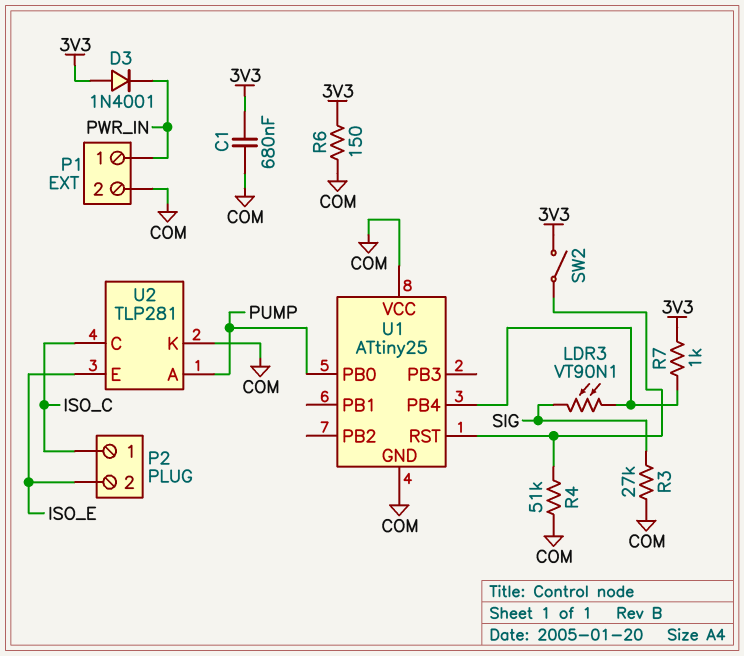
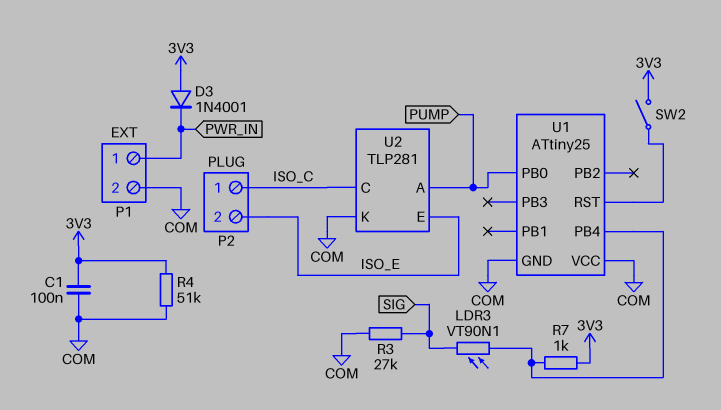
C1: 680nF (3V3, COM) -> 100nF (3V3, COM)
R4: 51k (COM, U1/RST) -> 51k (3V3, COM)
R6: 150 (3V3, COM) -> none

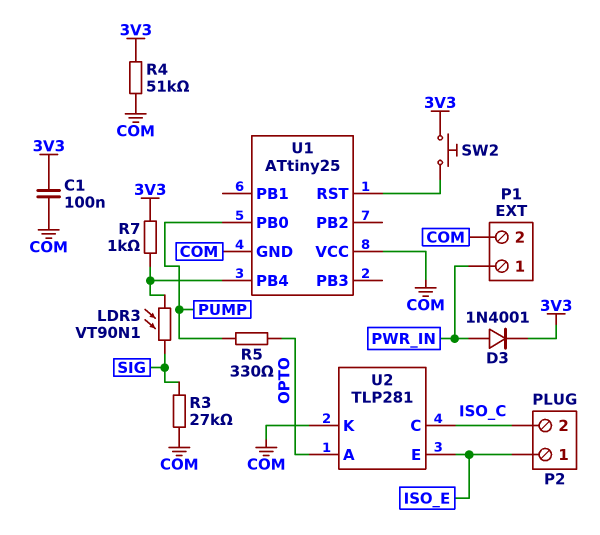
D3: diode 1N4001 (A 3V3, K PWR_IN) -> diode 1N4001 (A PWR_IN, K 3V3)
P2 pin 1: ISO_C -> ISO_E
P2 pin 2: ISO_E -> ISO_C
R5: none -> 330 (OPTO, PUMP)
SW2: switch (3V3, U1/RST) -> button (3V3, U1/RST)
U2 pin A: PUMP -> OPTO

